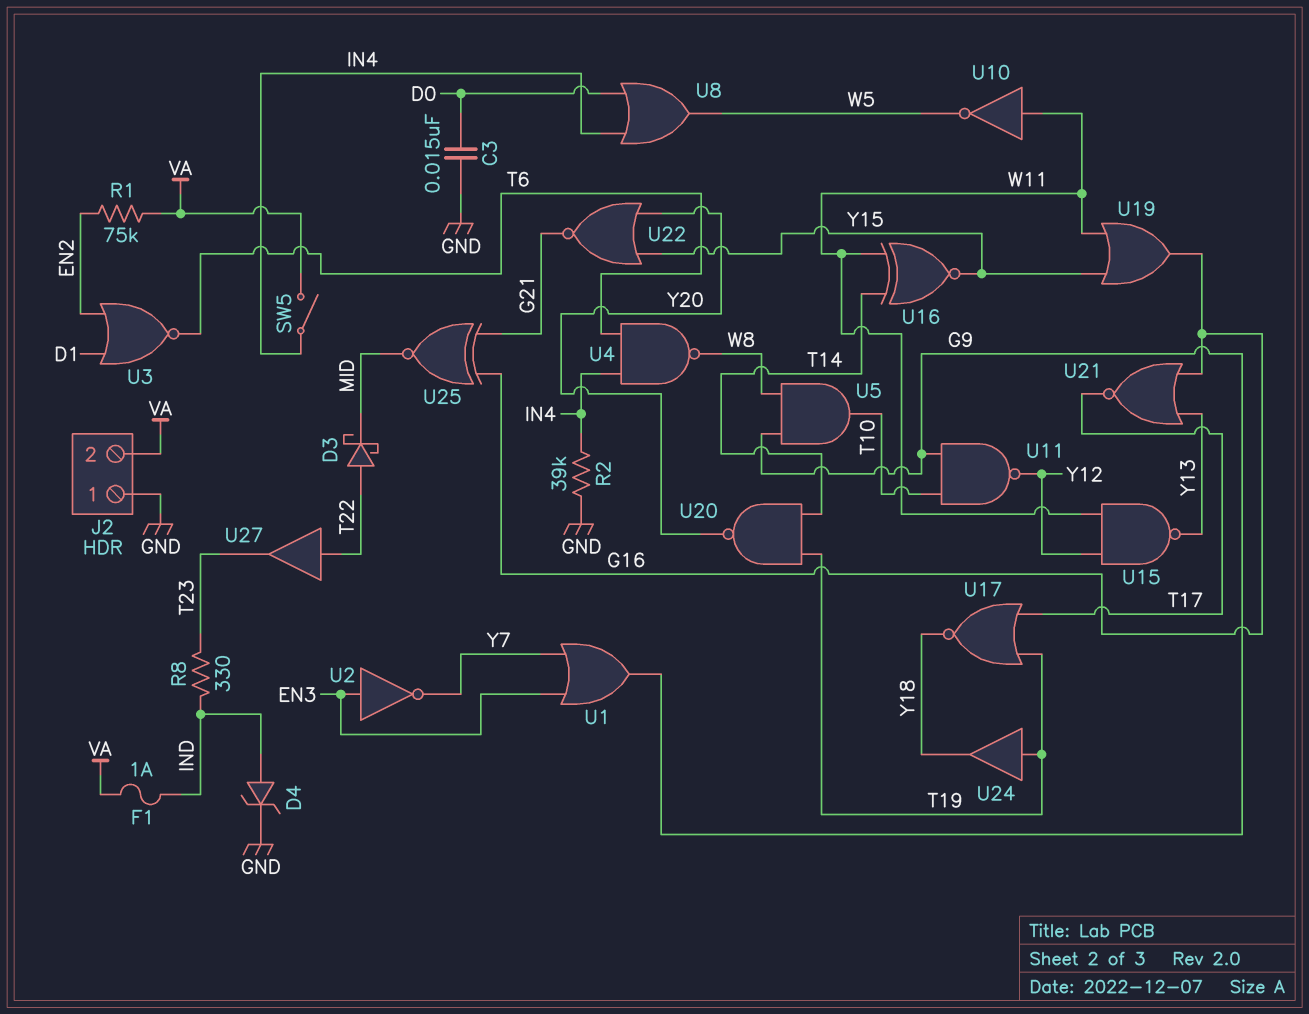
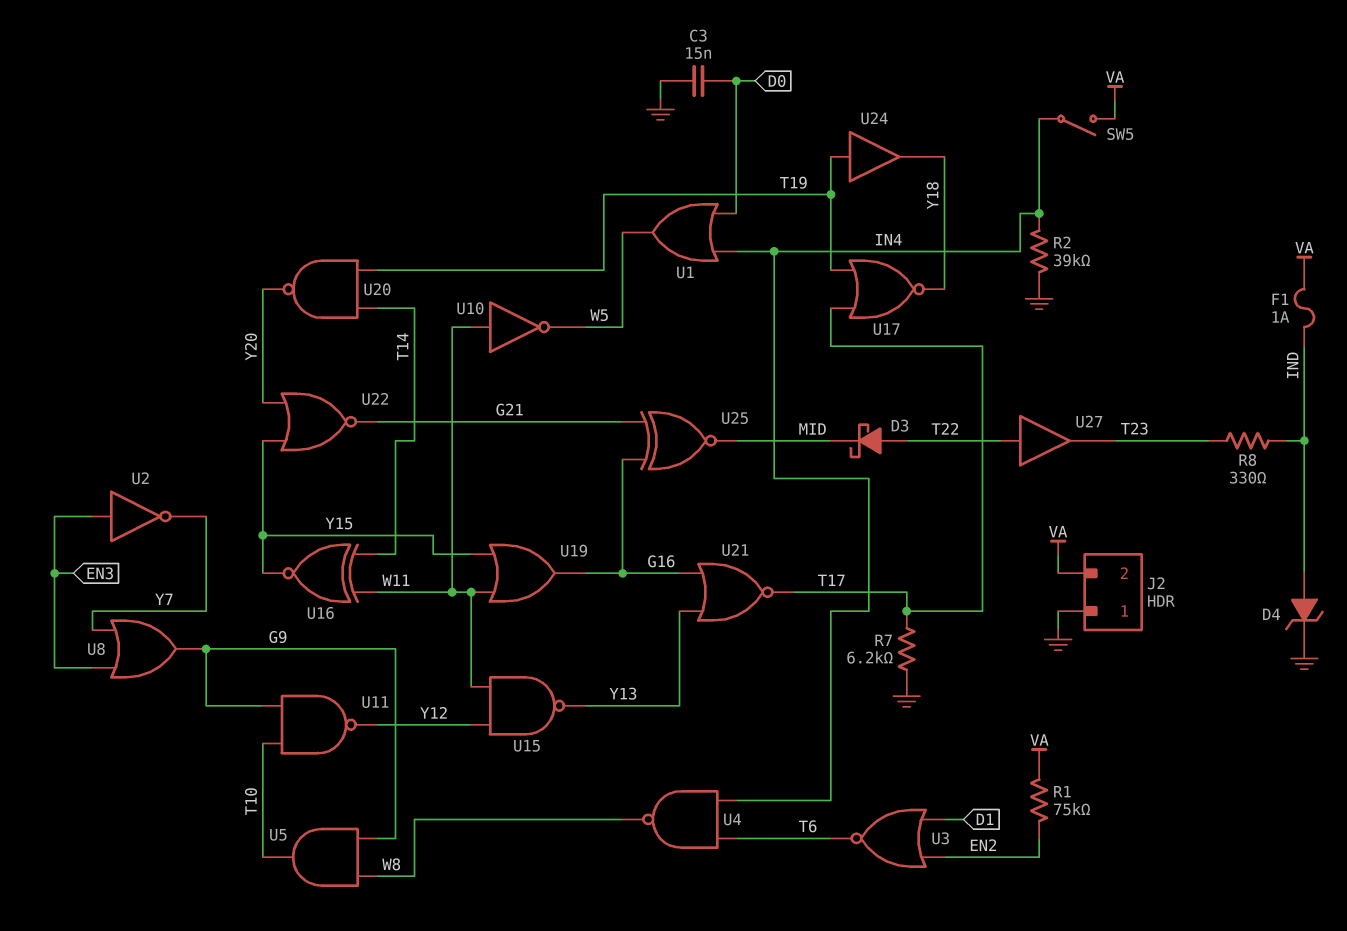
R7: none -> 6.2k (GND, T17)
U1: OR (in EN3, in Y7, out G9) -> OR (in D0, in IN4, out W5)
U8: OR (in D0, in IN4, out W5) -> OR (in EN3, in Y7, out G9)

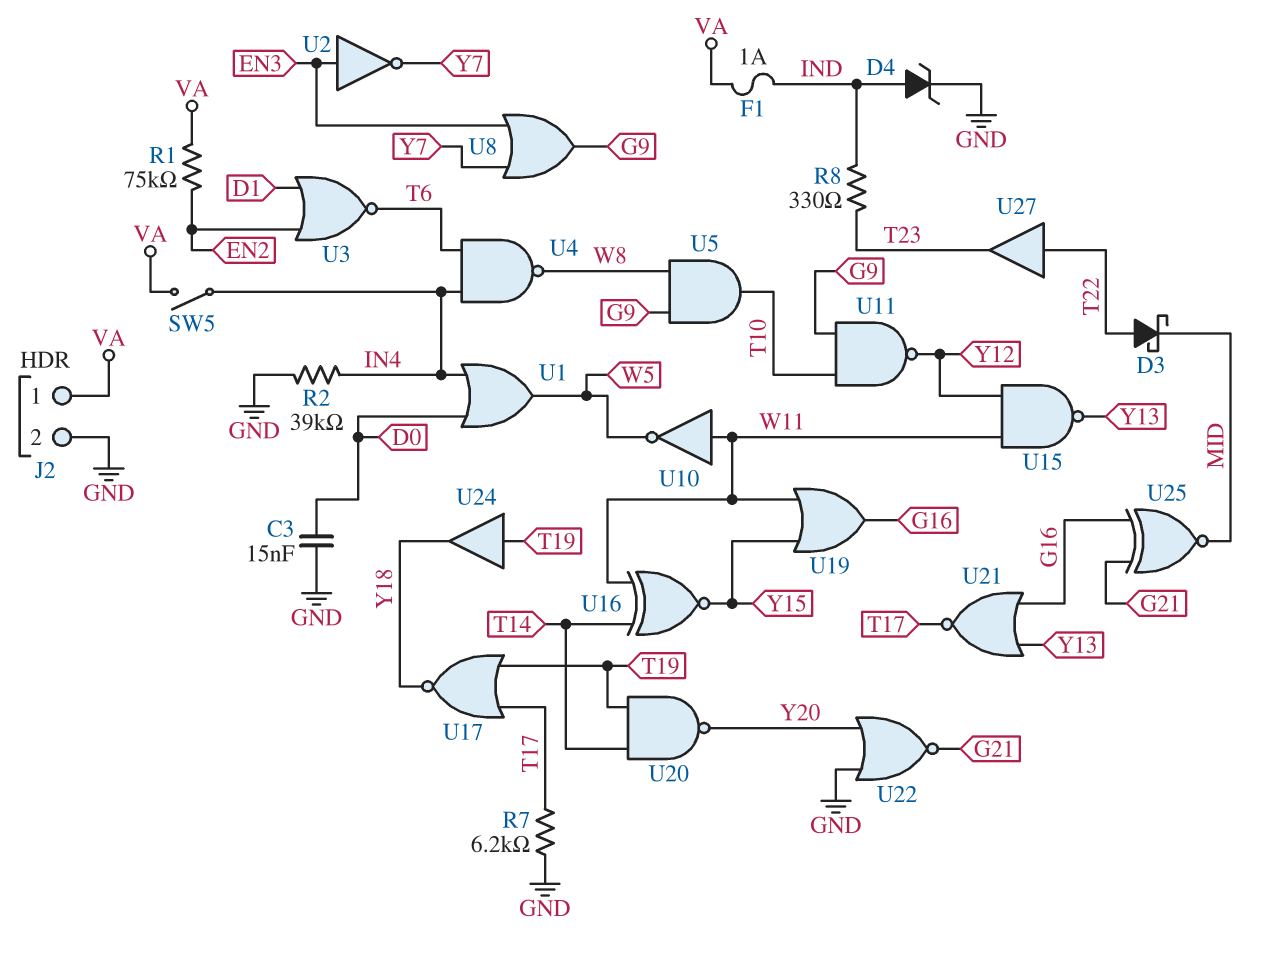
J2 pin 1: GND -> VA
J2 pin 2: VA -> GND
U22: NOR (in Y15, in Y20, out G21) -> NOR (in GND, in Y20, out G21)

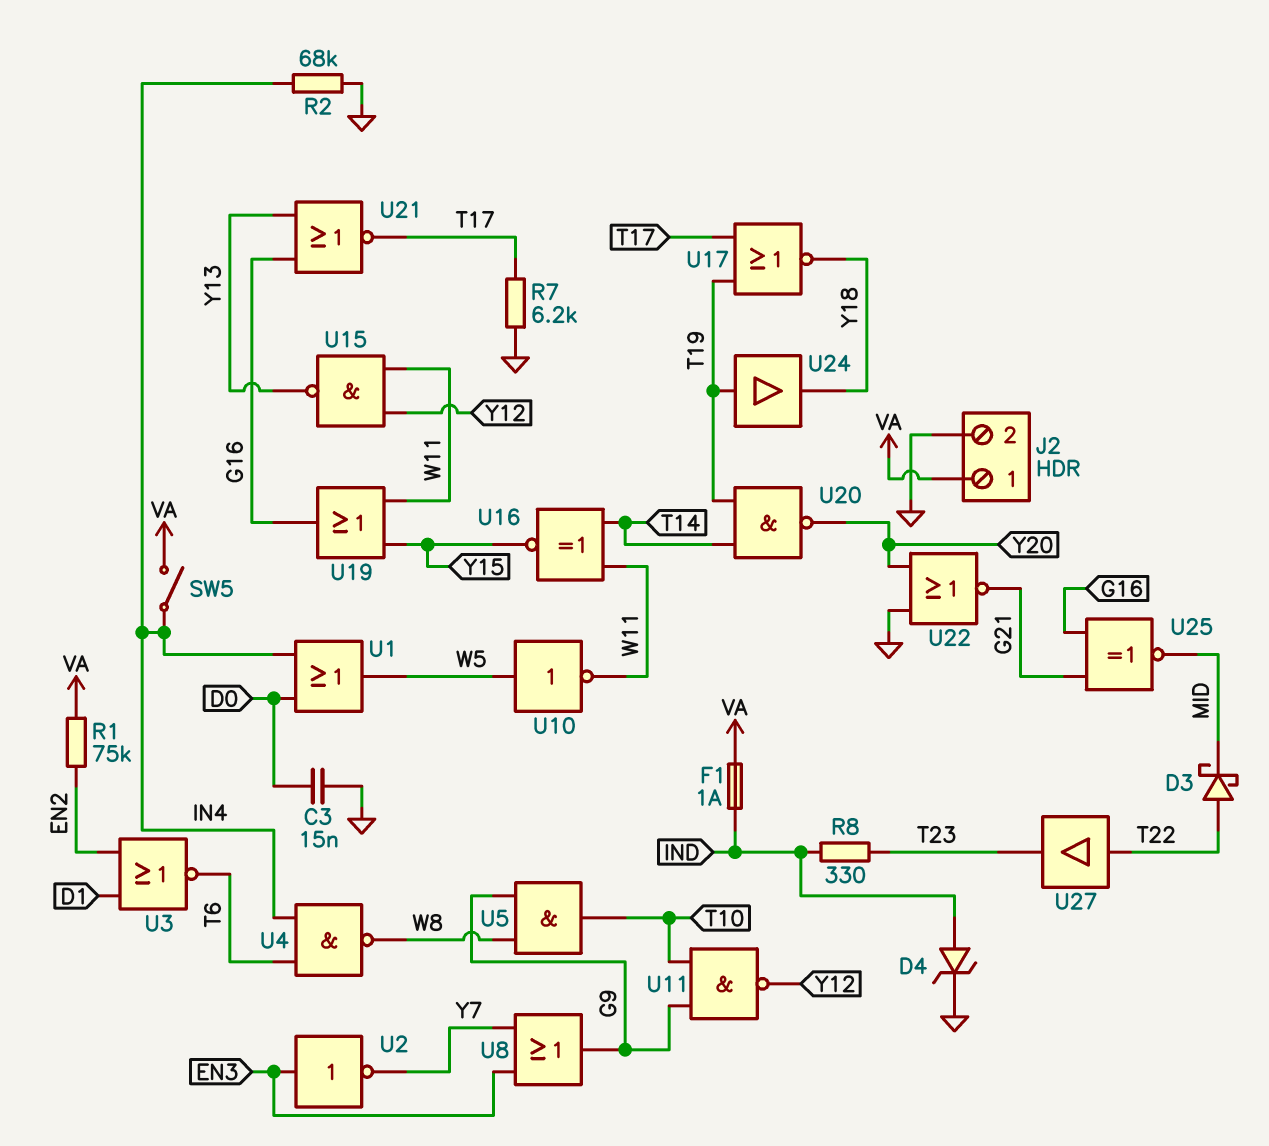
R2: 39k (GND, IN4) -> 68k (GND, IN4)
U10: NOT (in W11, out W5) -> NOT (in W5, out W11)

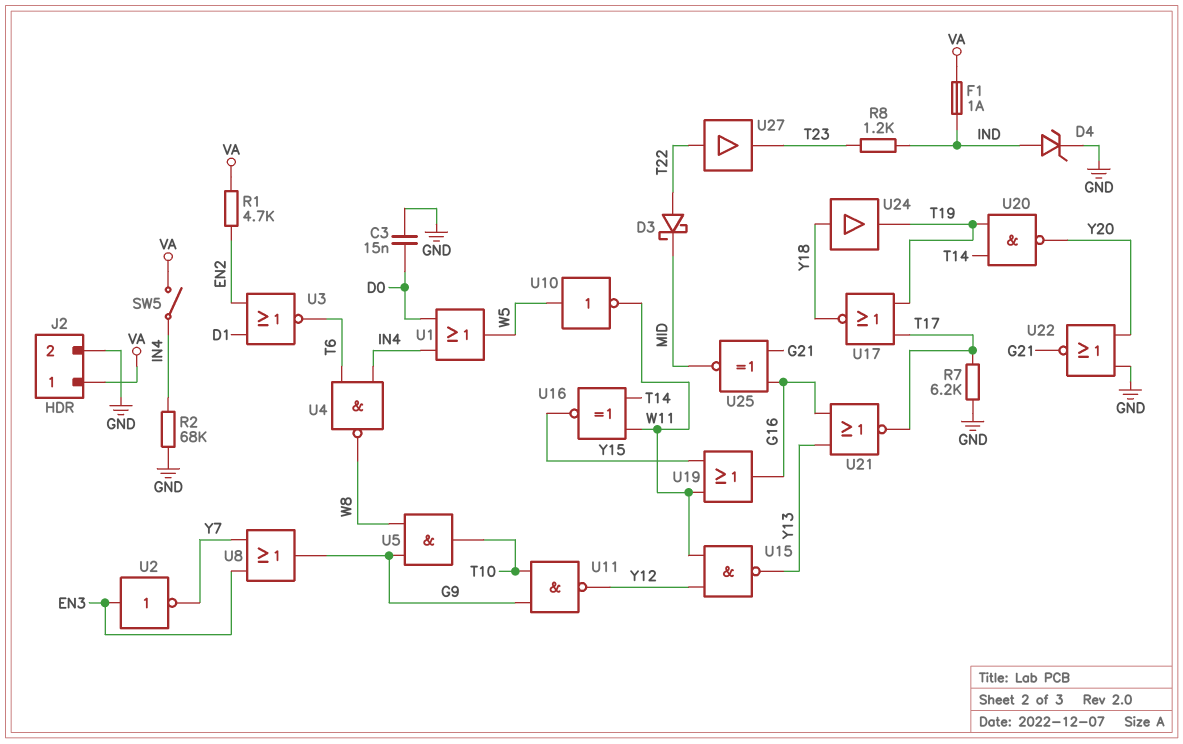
R1: 75k (EN2, VA) -> 4.7k (EN2, VA)
R8: 330 (IND, T23) -> 1.2k (IND, T23)
U24: buffer (in T19, out Y18) -> buffer (in Y18, out T19)

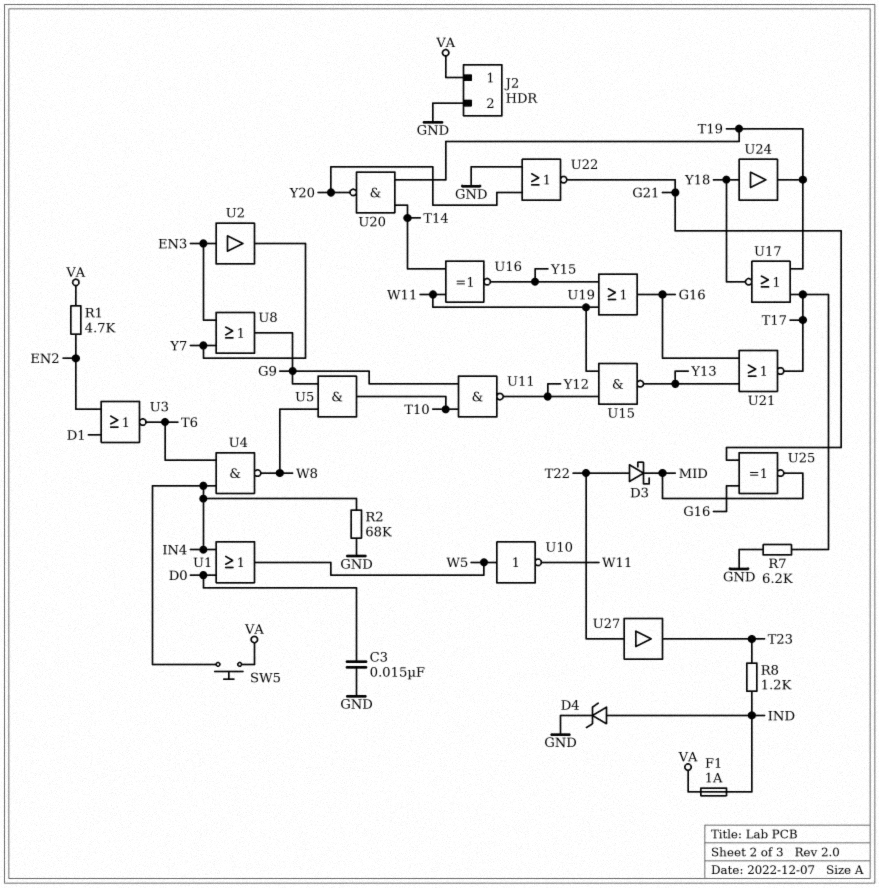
SW5: switch (IN4, VA) -> button (IN4, VA)
U2: NOT (in EN3, out Y7) -> buffer (in EN3, out Y7)

